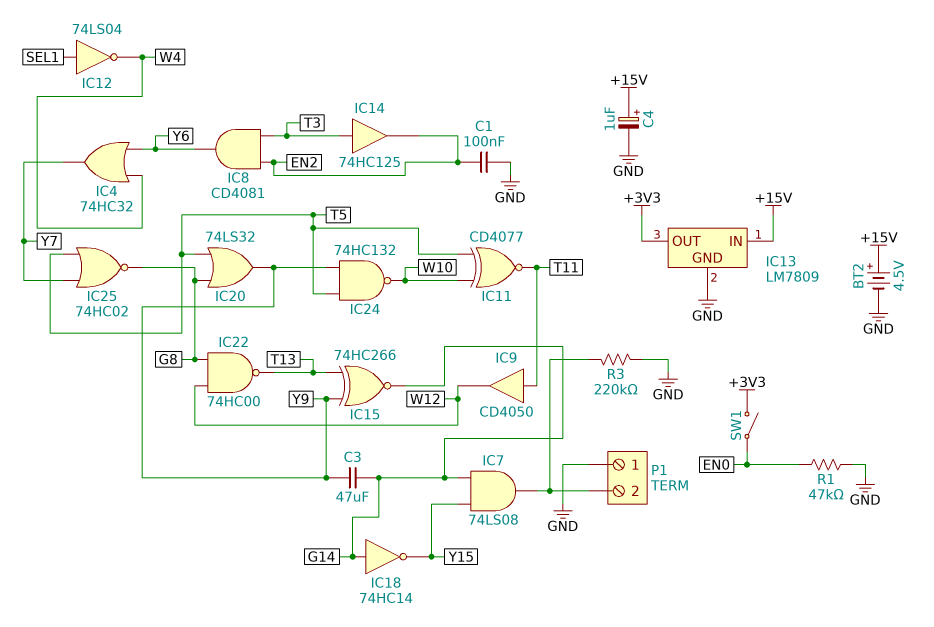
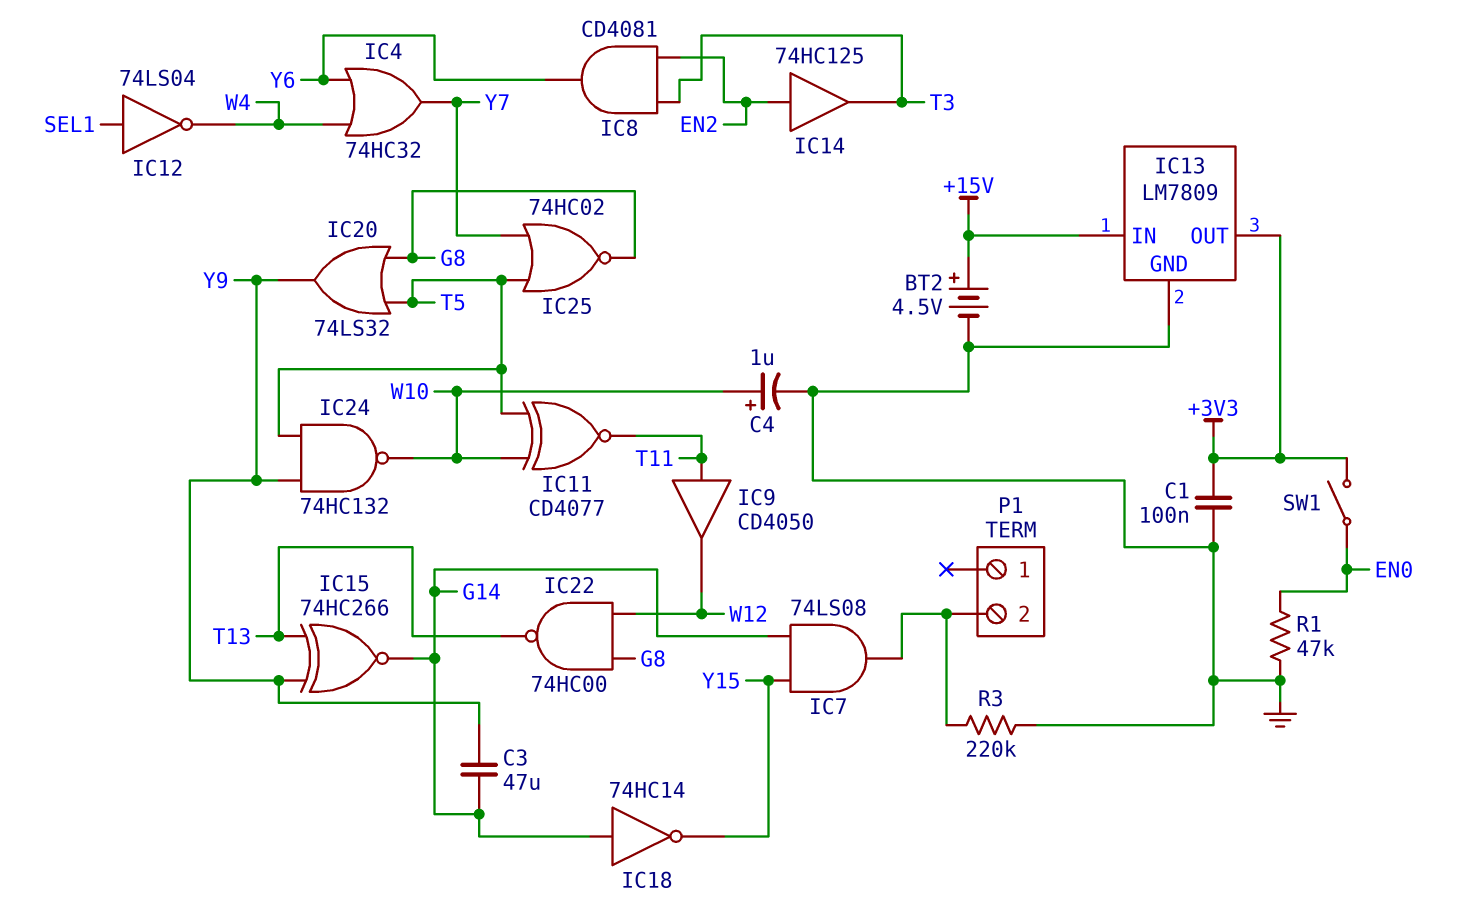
C1: 100nF (EN2, GND) -> 100nF (+3V3, GND)
C4: 1uF (plus +15V, minus GND) -> 1uF (plus W10, minus GND)
IC14: buffer 74HC125 (in T3, out EN2) -> buffer 74HC125 (in EN2, out T3)
P1 pin 1: GND -> none

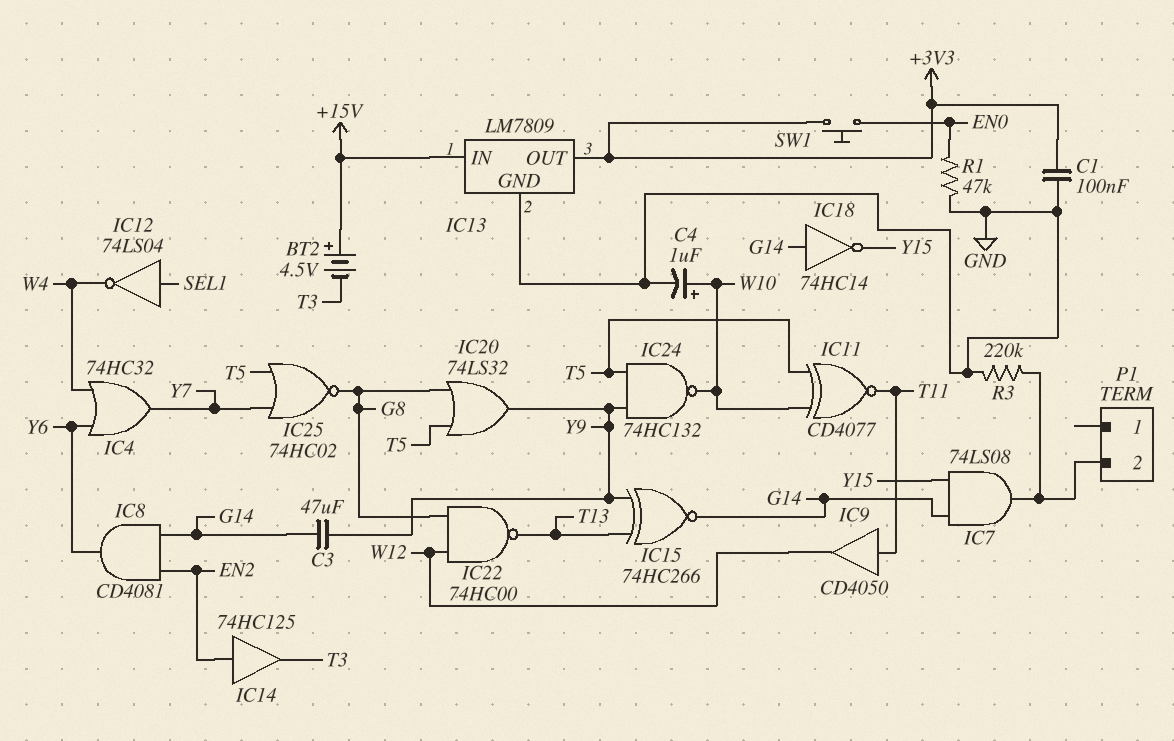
BT2: 4.5V (plus +15V, minus GND) -> 4.5V (plus +15V, minus T3)
IC8: AND CD4081 (in EN2, in T3, out Y6) -> AND CD4081 (in EN2, in G14, out Y6)
SW1: switch (+3V3, EN0) -> button (+3V3, EN0)

